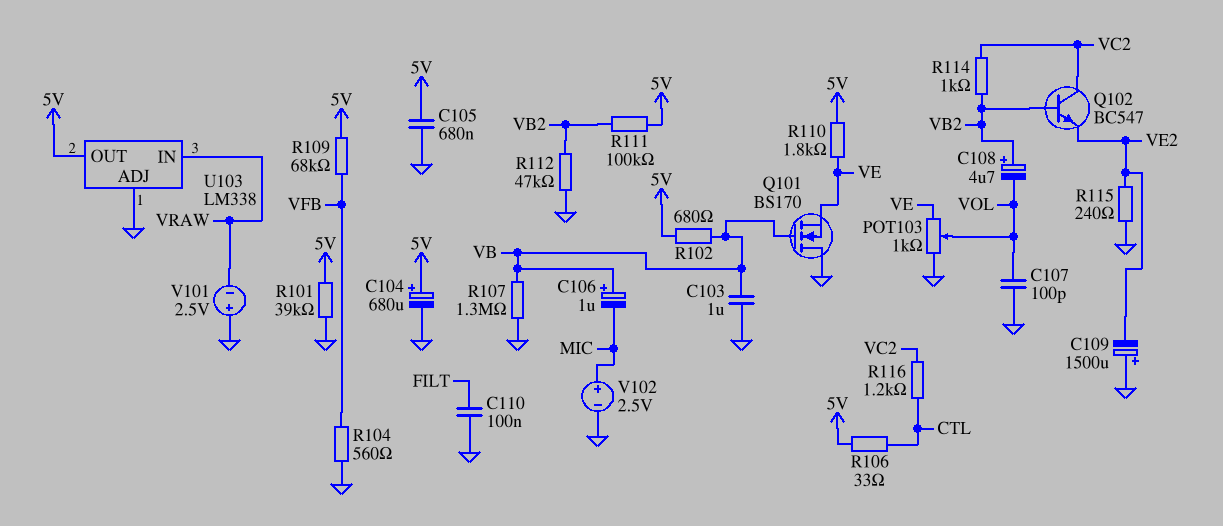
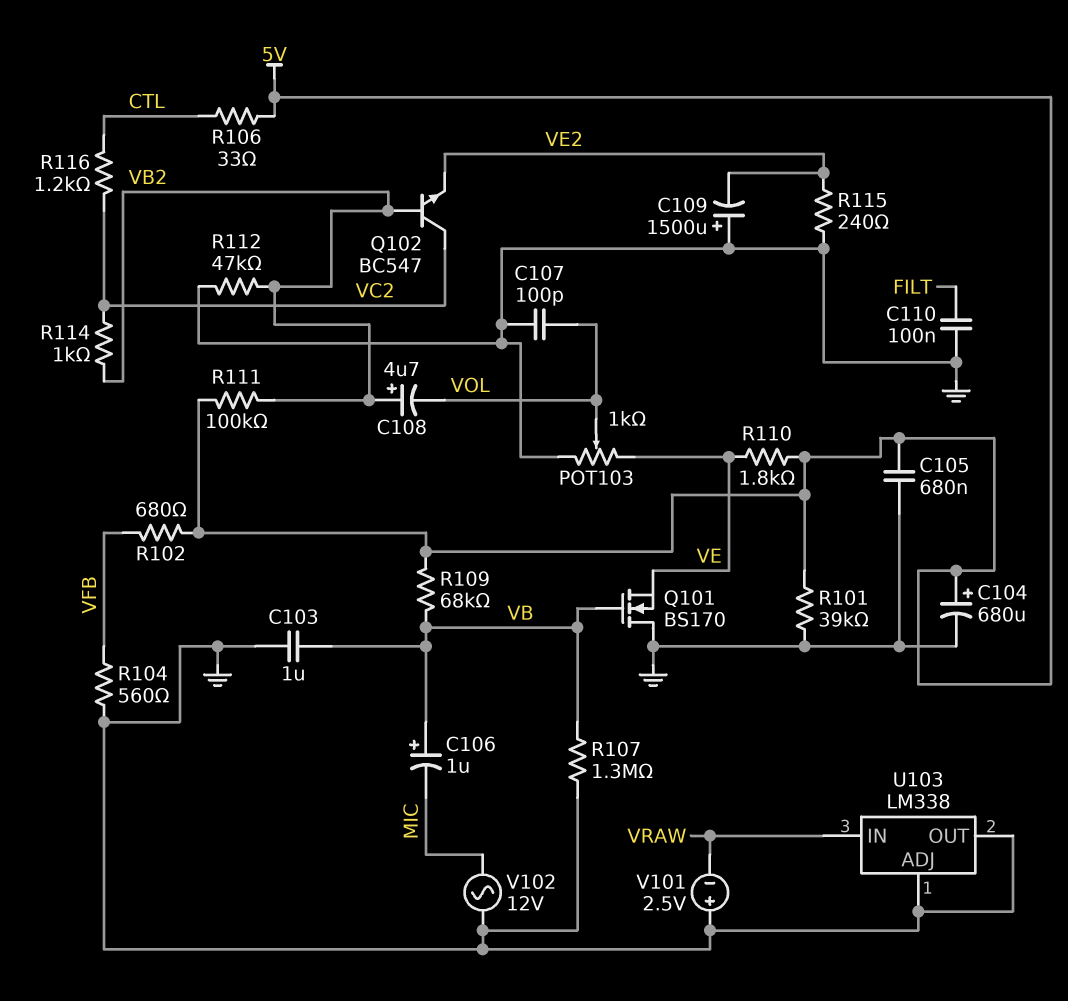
R102: 680 (5V, VB) -> 680 (5V, VFB)
R109: 68k (5V, VFB) -> 68k (5V, VB)
U103 pin OUT: 5V -> GND
V102: 2.5V (plus MIC, minus GND) -> AC 12V (GND, MIC)

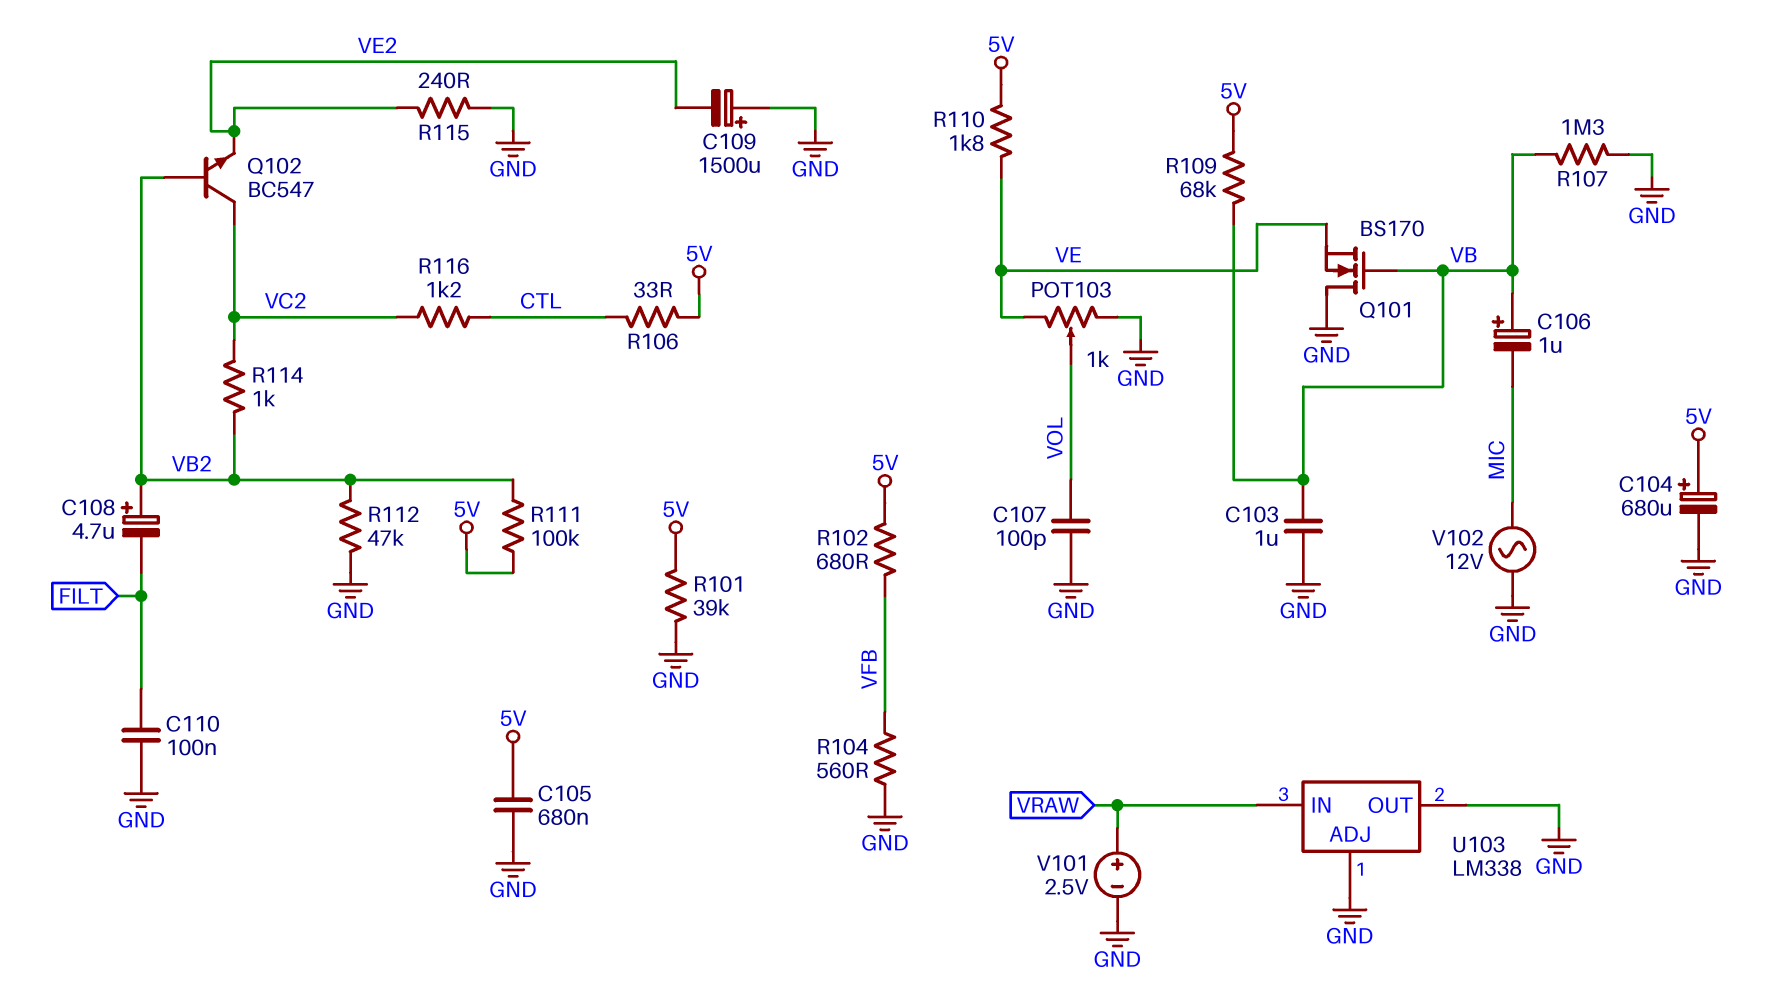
C108: 4.7uF (plus VB2, minus VOL) -> 4.7uF (plus VB2, minus FILT)
V101: 2.5V (plus GND, minus VRAW) -> 2.5V (plus VRAW, minus GND)

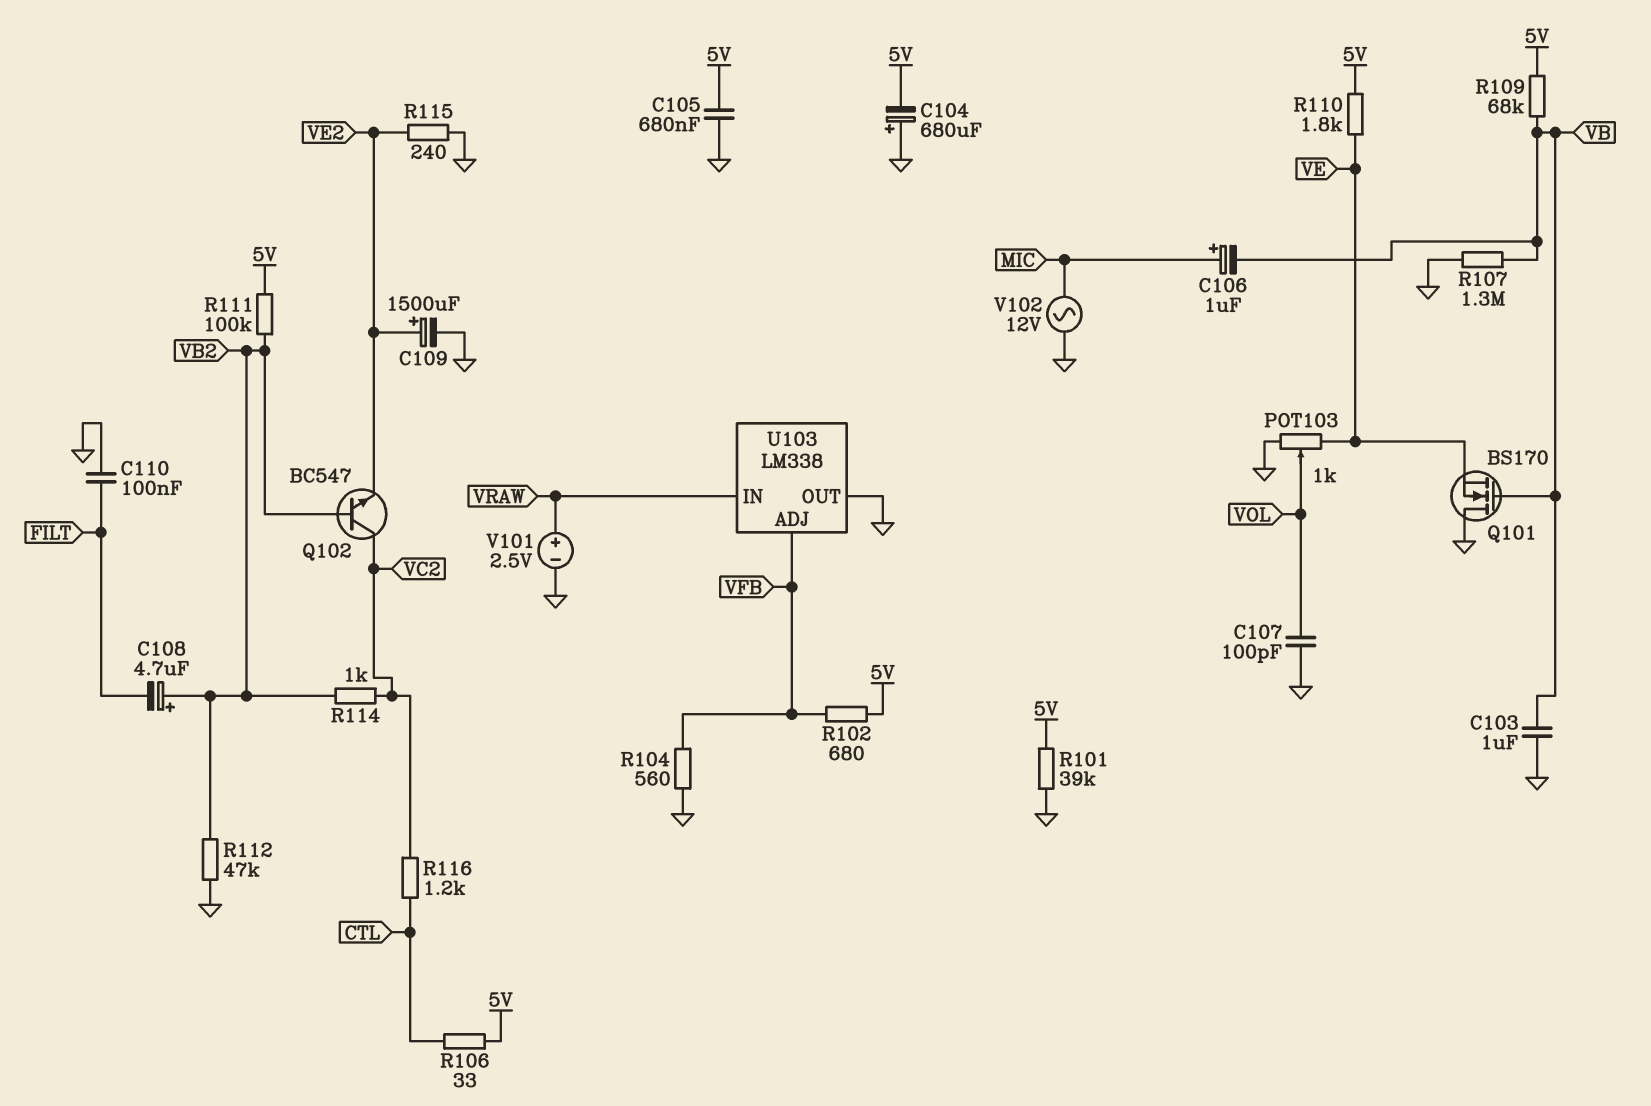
C104: 680uF (plus 5V, minus GND) -> 680uF (plus GND, minus 5V)
C106: 1uF (plus VB, minus MIC) -> 1uF (plus MIC, minus VB)
C109: 1500uF (plus GND, minus VE2) -> 1500uF (plus VE2, minus GND)
U103 pin ADJ: GND -> VFB

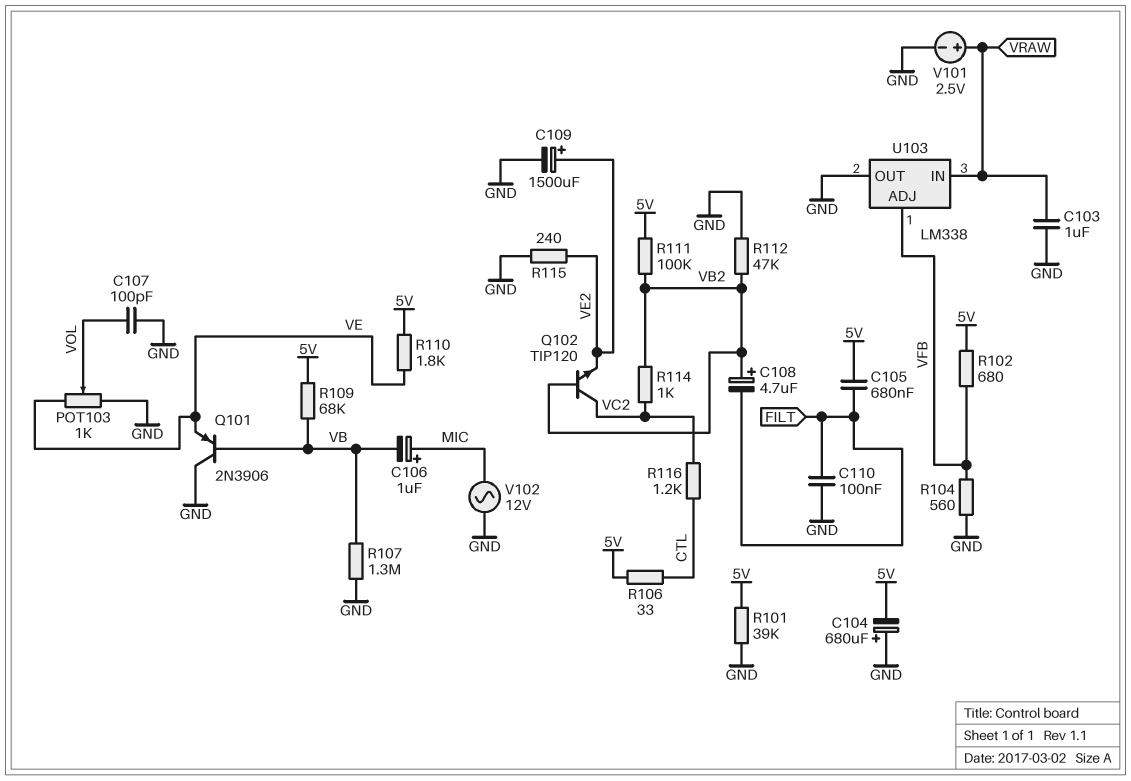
C103: 1uF (GND, VB) -> 1uF (GND, VRAW)
C105: 680nF (5V, GND) -> 680nF (5V, FILT)
Q101: NMOS BS170 (G VB, D GND, S VE) -> PNP 2N3906 (B VB, C GND, E VE)
Q102: NPN BC547 (B VB2, C VC2, E VE2) -> NPN TIP120 (B VB2, C VC2, E VE2)

